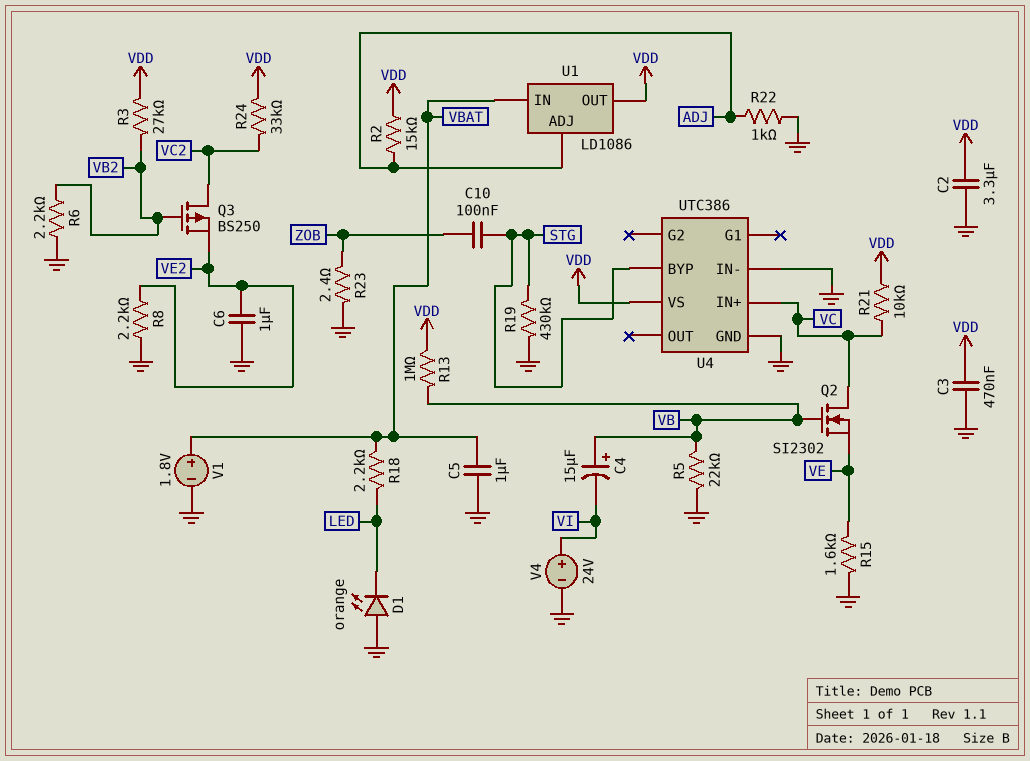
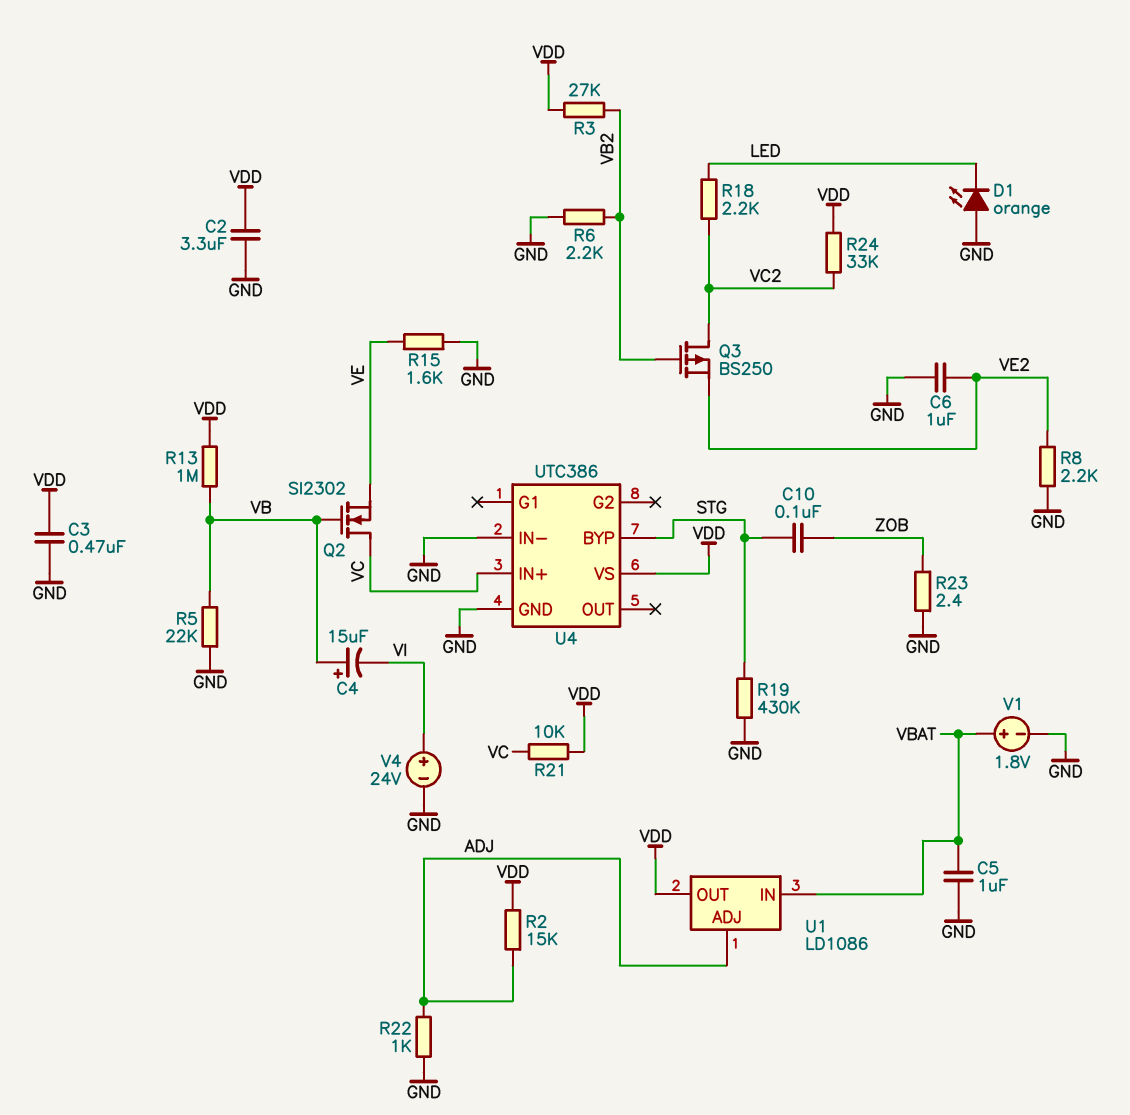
R18: 2.2k (LED, VBAT) -> 2.2k (LED, VC2)

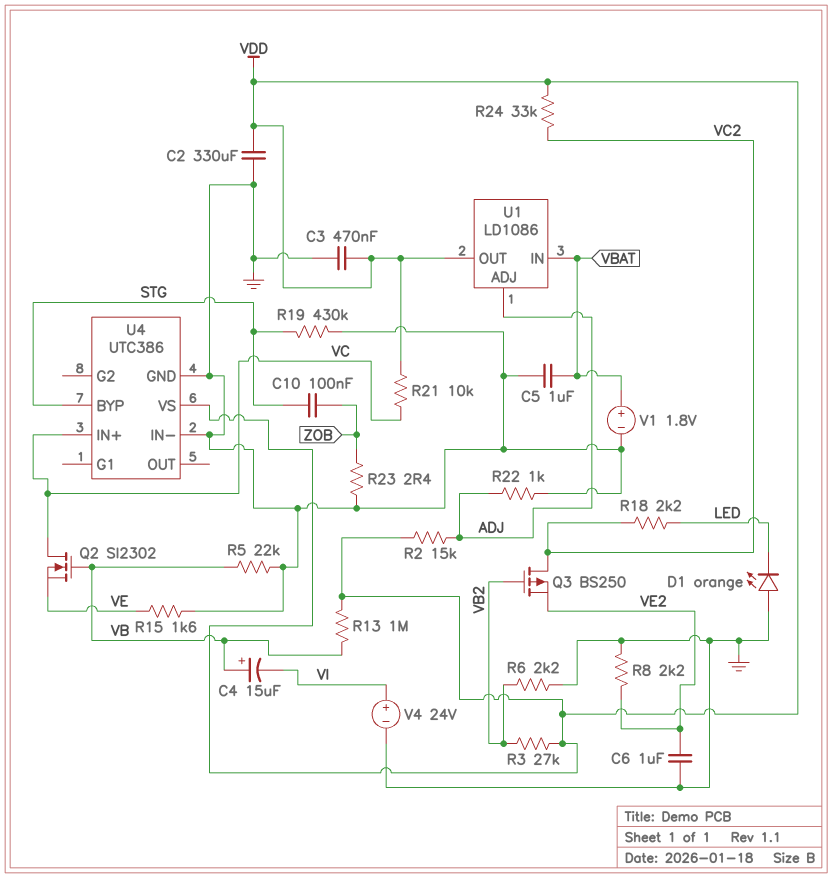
C2: 3.3uF (GND, VDD) -> 330uF (GND, VDD)

